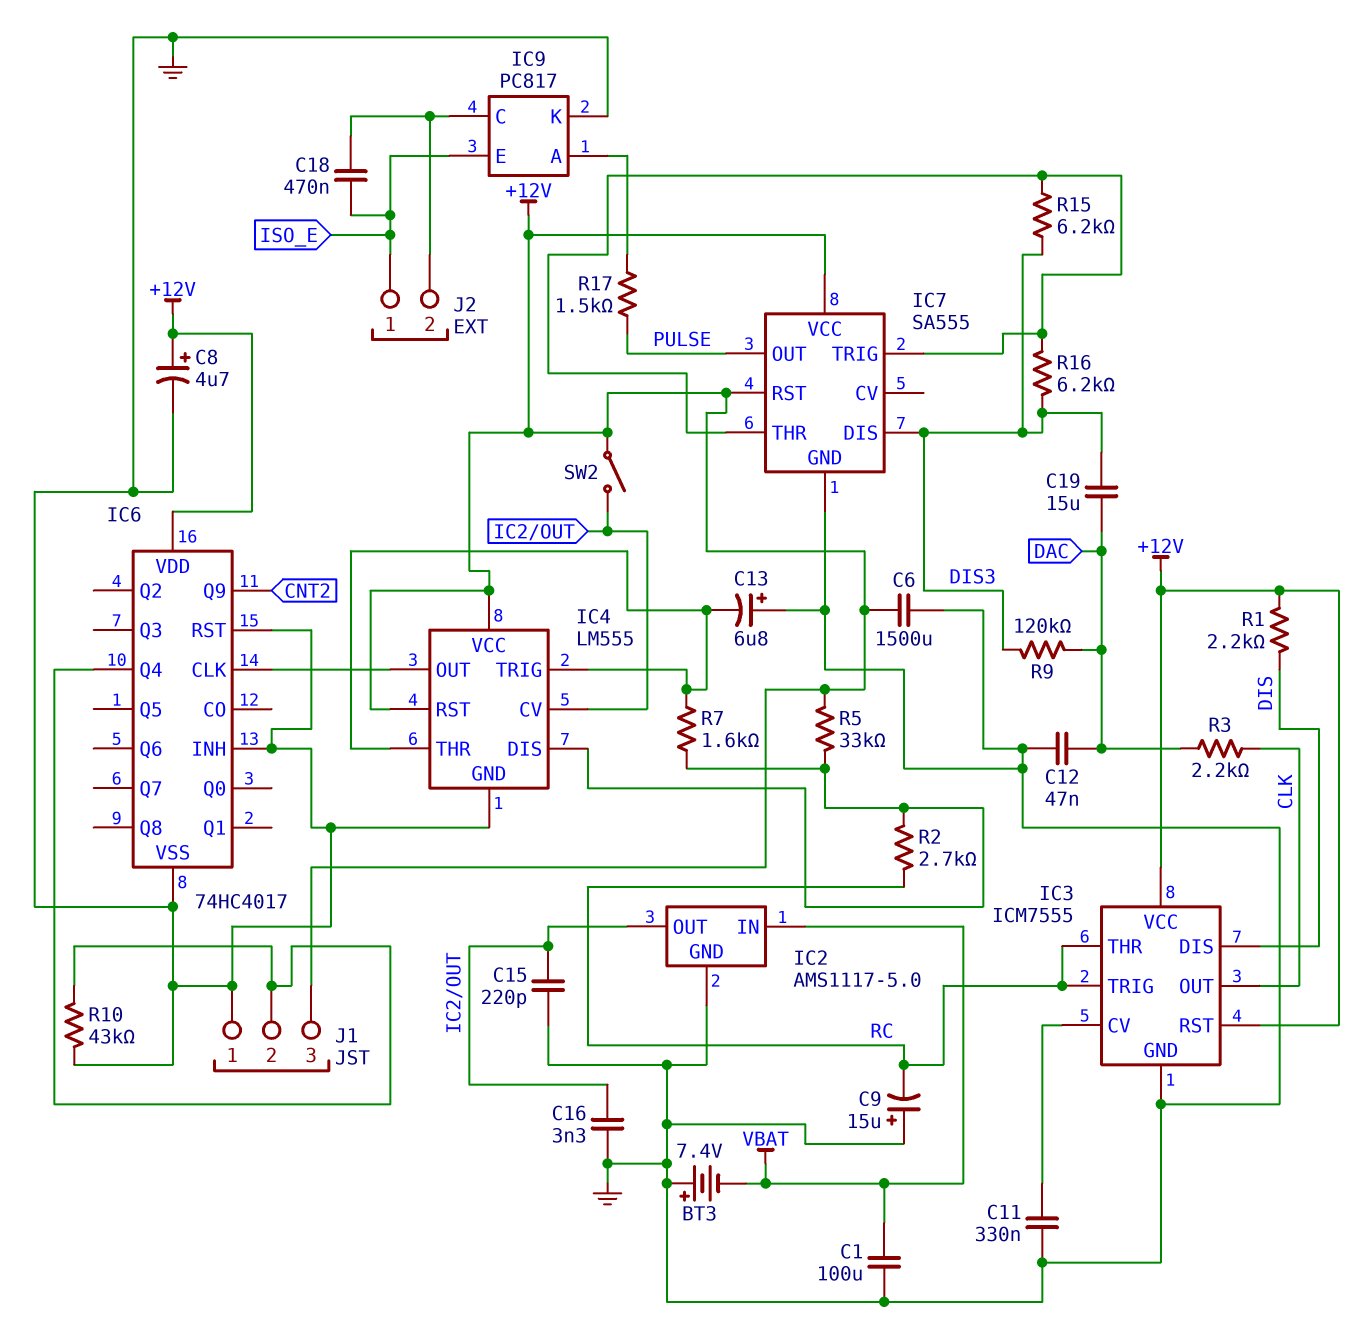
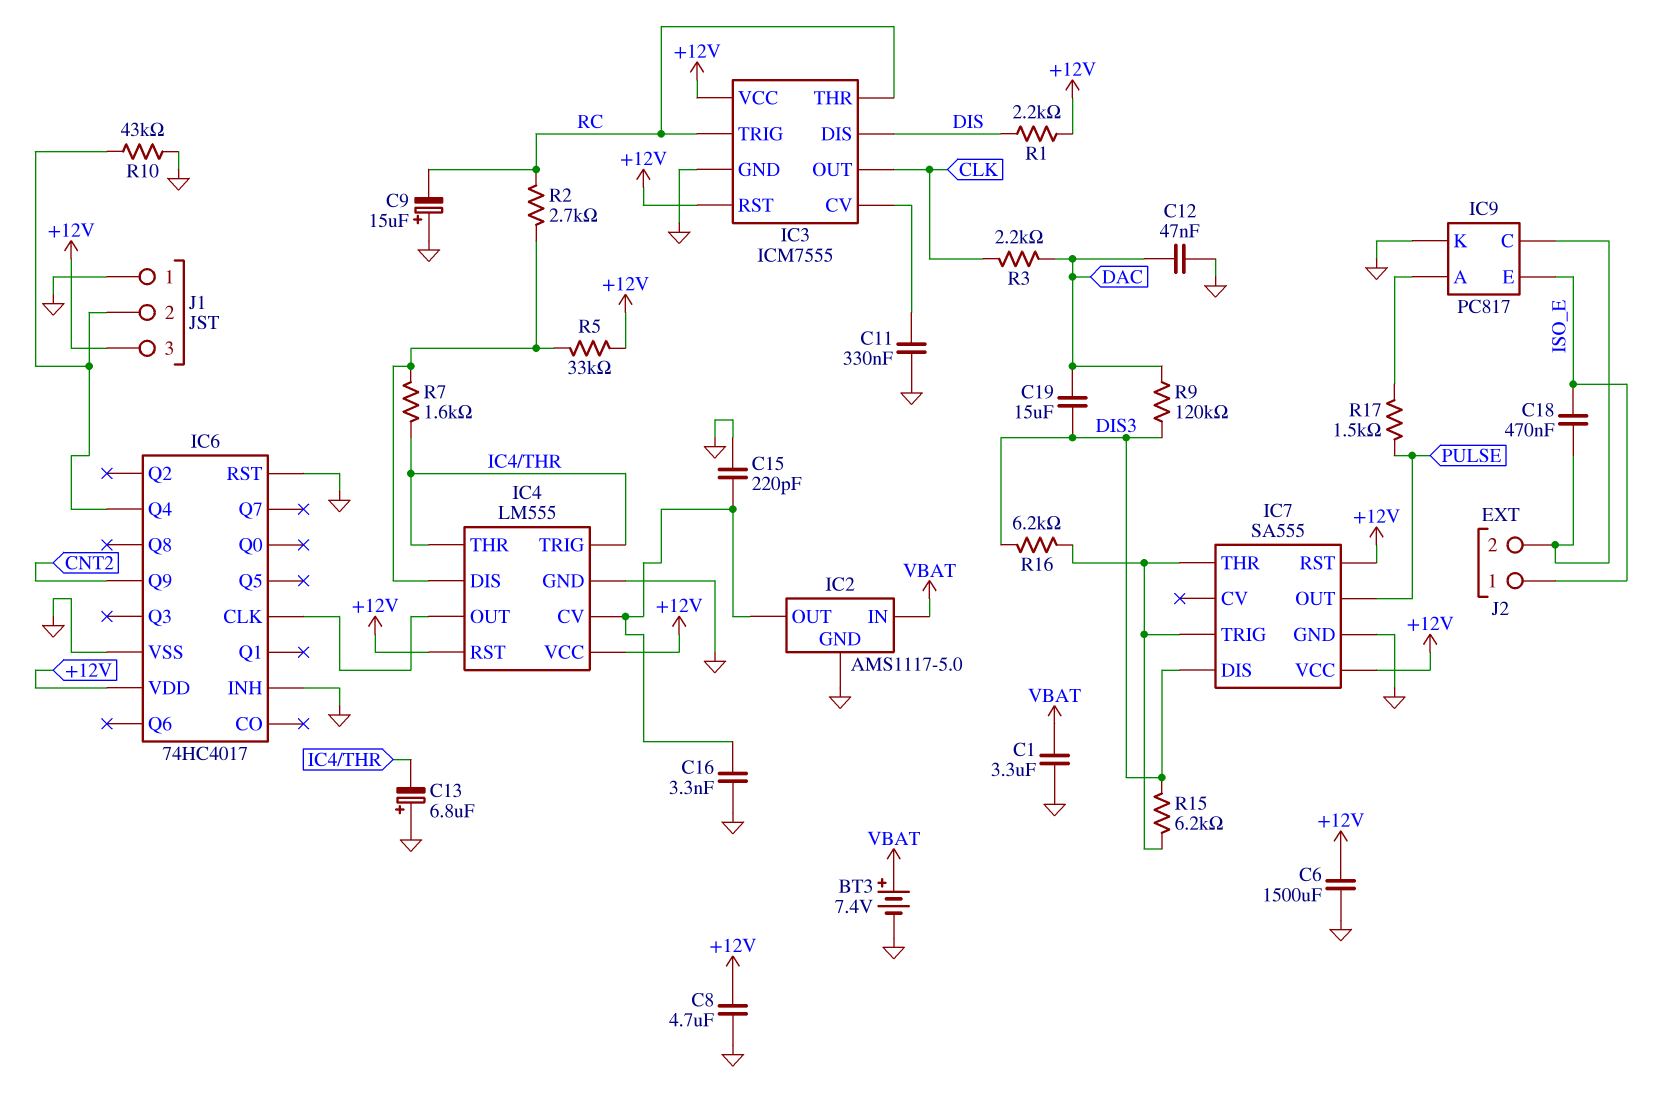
BT3: 7.4V (plus GND, minus VBAT) -> 7.4V (plus VBAT, minus GND)
C1: 100uF (GND, VBAT) -> 3.3uF (GND, VBAT)
C8: 4.7uF (plus +12V, minus GND) -> 4.7uF (+12V, GND)
SW2: switch (+12V, IC2/OUT) -> none

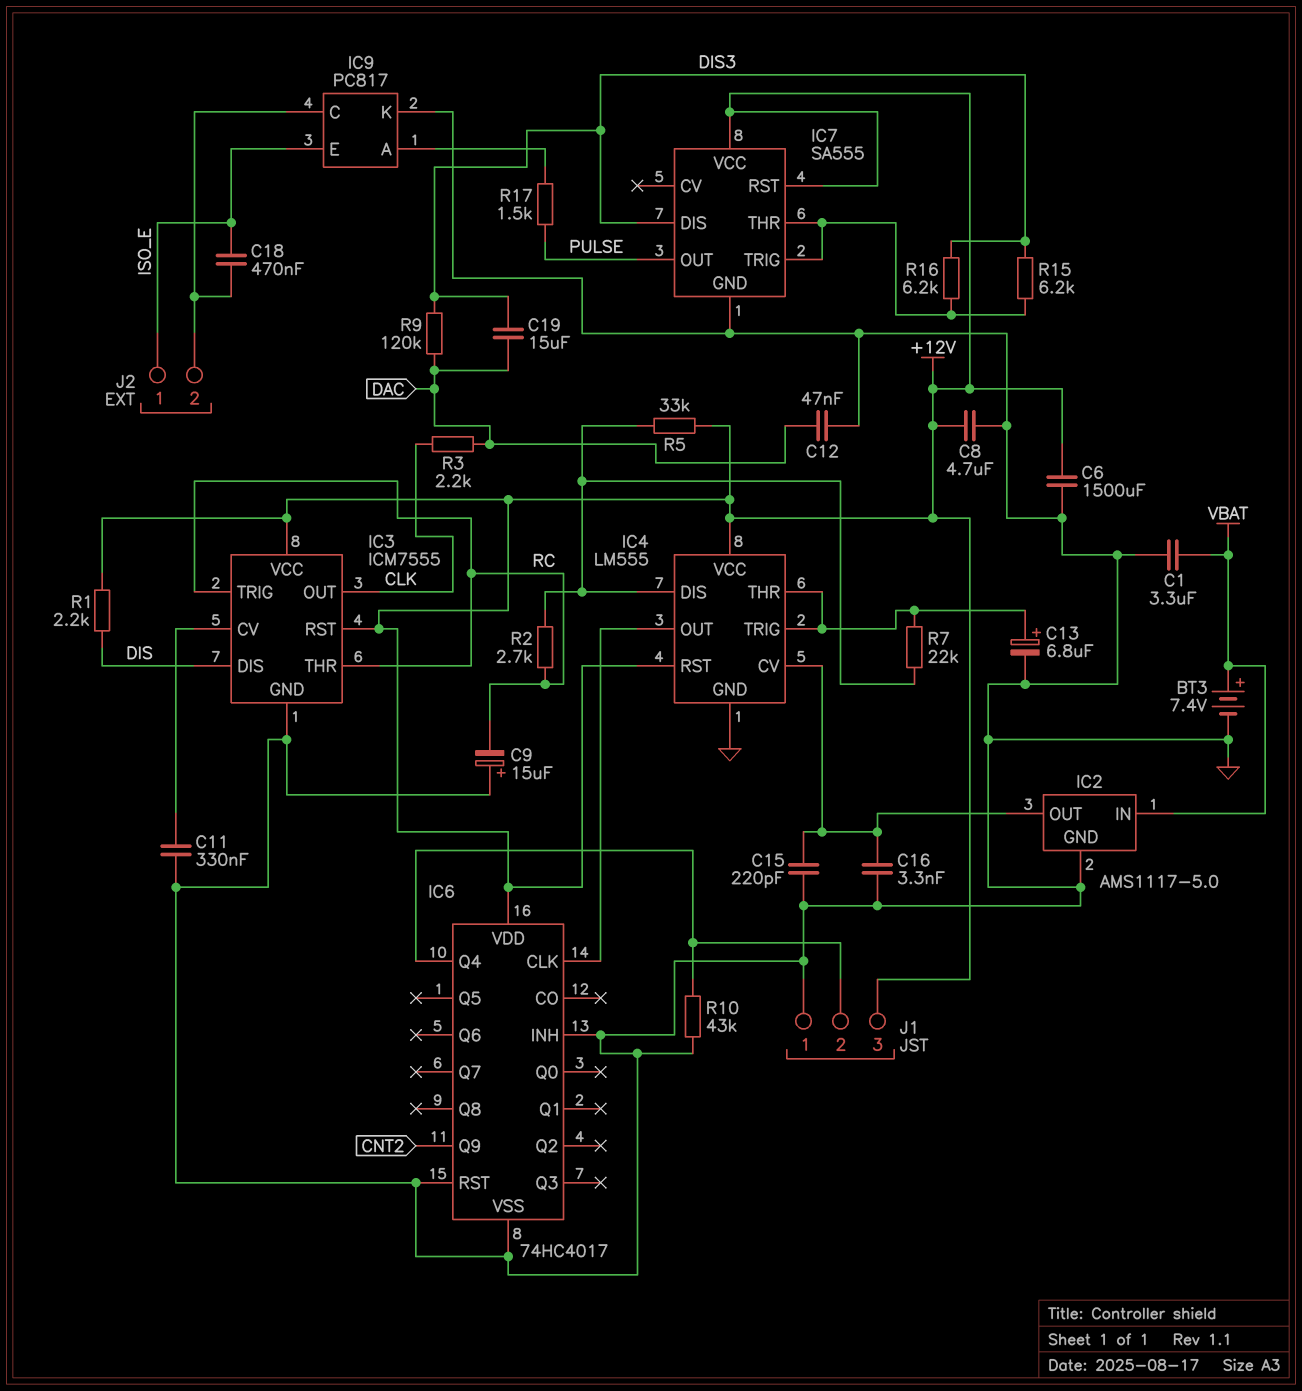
C13: 6.8uF (plus GND, minus IC4/THR) -> 6.8uF (plus IC4/THR, minus GND)
R7: 1.6k (IC4/DIS, IC4/THR) -> 22k (IC4/DIS, IC4/THR)

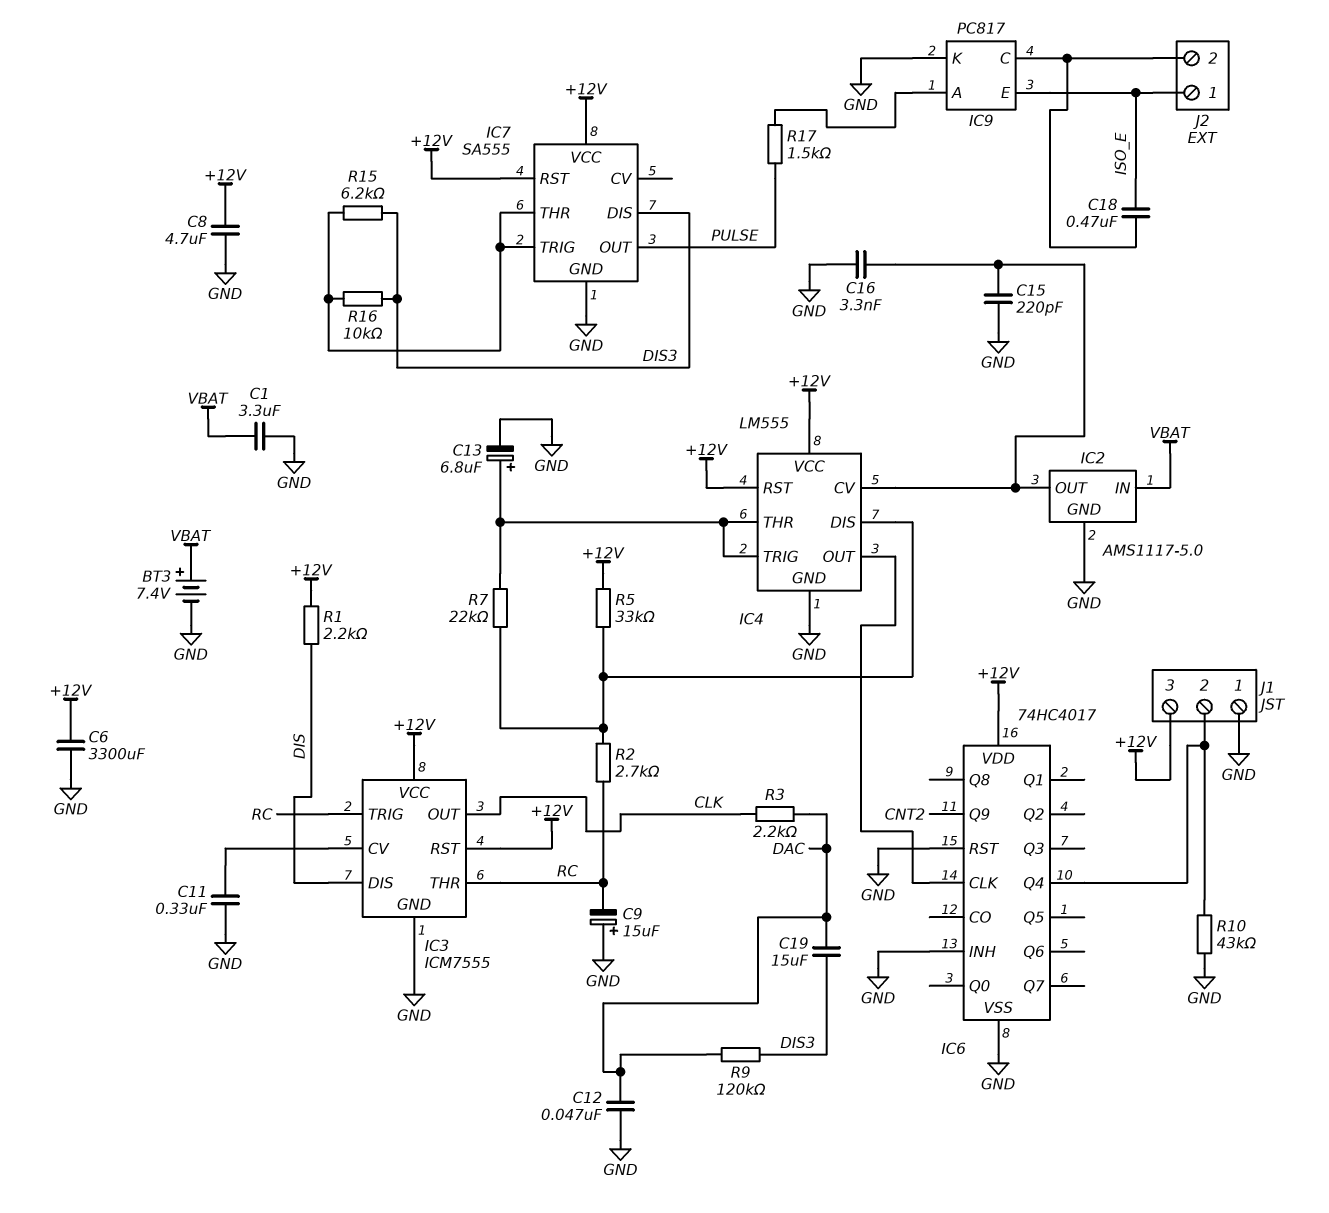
C6: 1500uF (+12V, GND) -> 3300uF (+12V, GND)
R16: 6.2k (DIS3, IC7/THR) -> 10k (DIS3, IC7/THR)

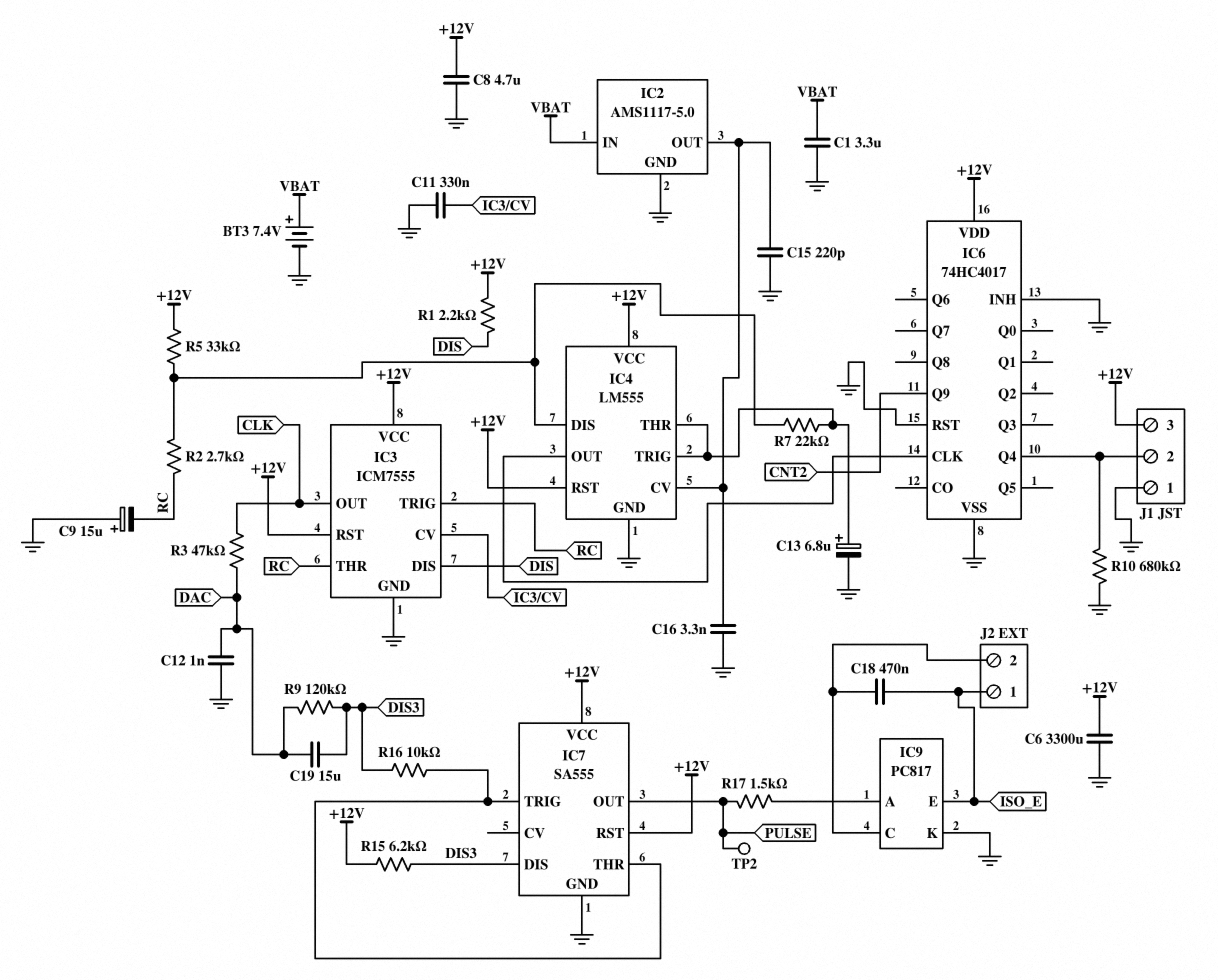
C12: 47nF (DAC, GND) -> 1nF (DAC, GND)
R3: 2.2k (CLK, DAC) -> 47k (CLK, DAC)
R10: 43k (GND, IC6/Q4) -> 680k (GND, IC6/Q4)
R15: 6.2k (DIS3, IC7/THR) -> 6.2k (+12V, DIS3)
TP2: none -> test point (PULSE)

